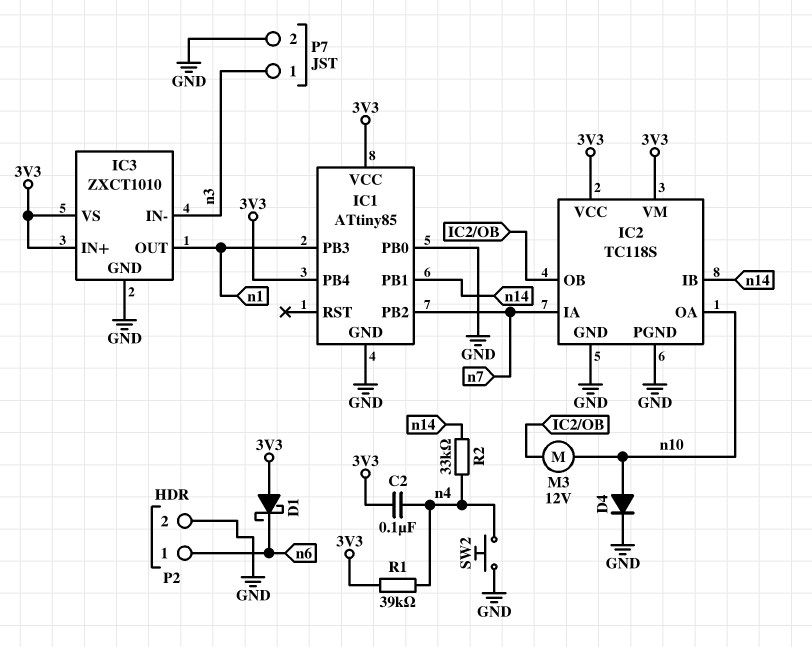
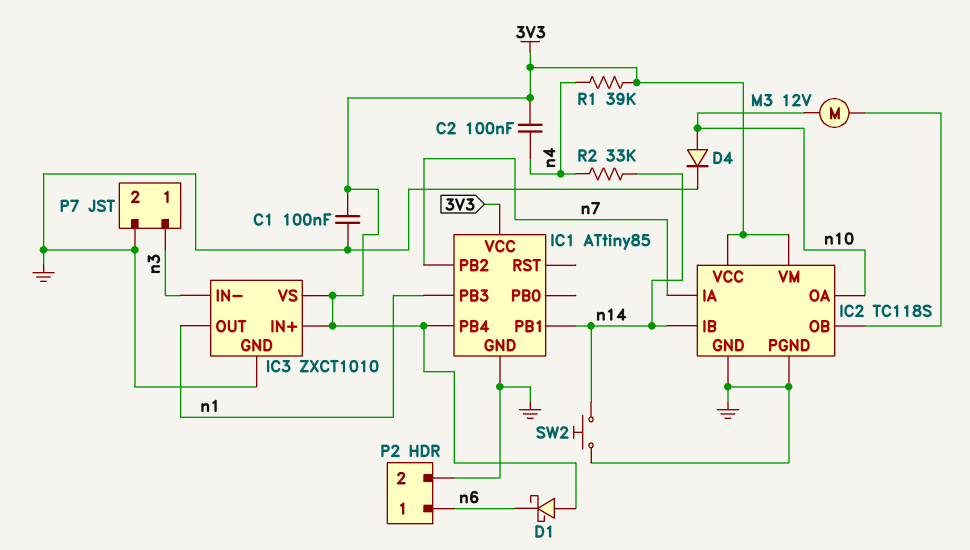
C1: none -> 100nF (3V3, GND)
IC1 pin PB0: GND -> none
SW2: button (GND, n4) -> button (GND, n14)

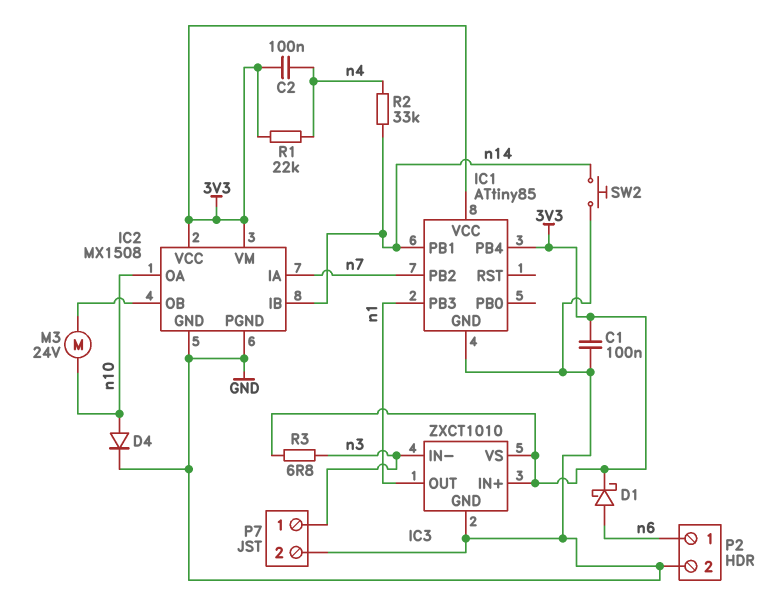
D1: schottky (A 3V3, K n6) -> schottky (A n6, K 3V3)
IC2: TC118S -> MX1508
M3: motor 12V (IC2/OB, n10) -> motor 24V (IC2/OB, n10)
R1: 39k (3V3, n4) -> 22k (3V3, n4)
R3: none -> 6.8 (3V3, n3)

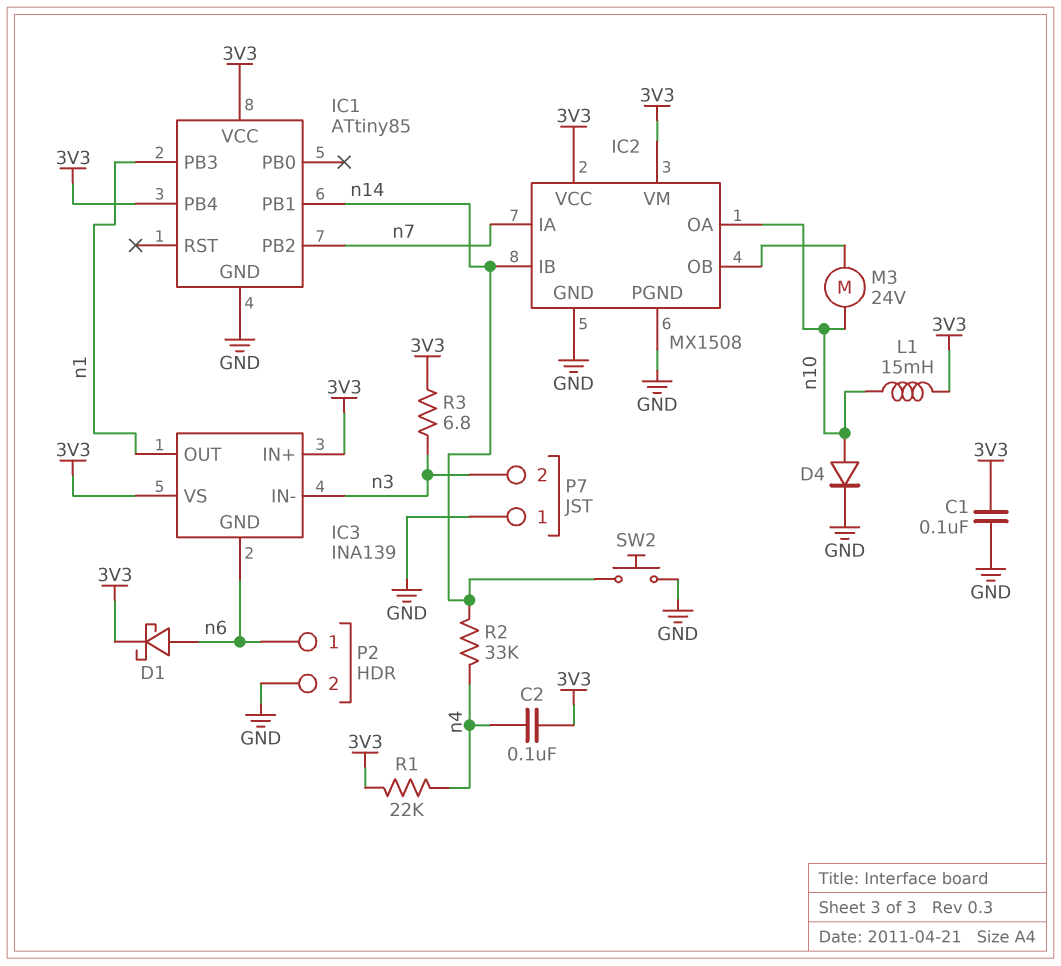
IC3: ZXCT1010 -> INA139
IC3 pin GND: GND -> n6
L1: none -> 15mH (3V3, n10)
P7 pin 1: n3 -> GND
P7 pin 2: GND -> n3

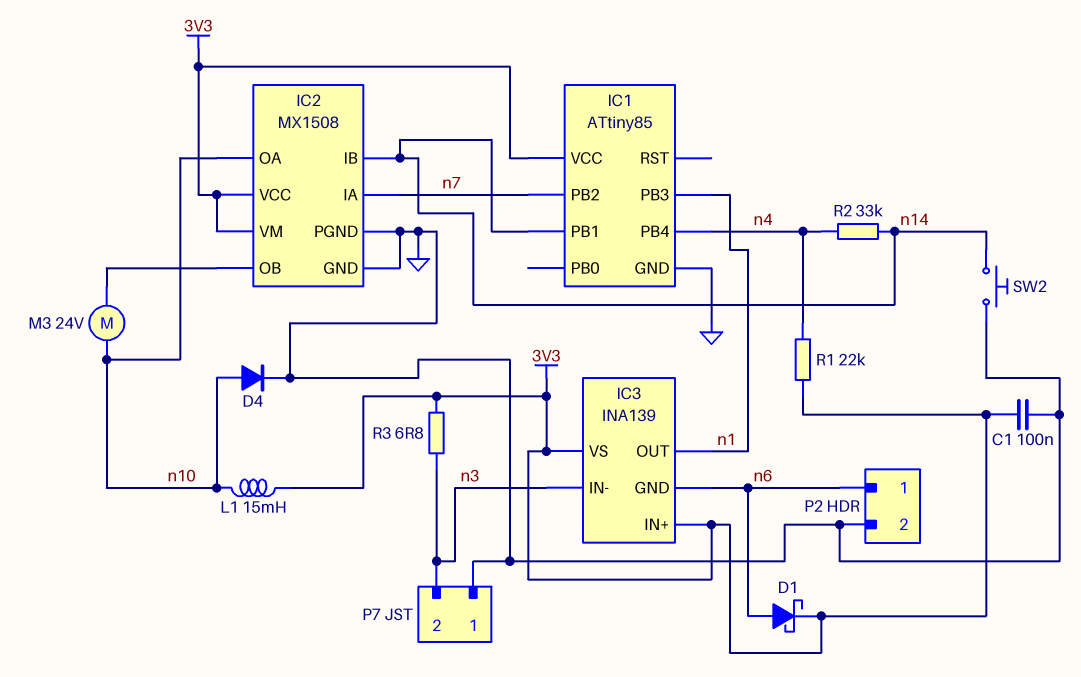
C2: 100nF (3V3, n4) -> none
IC1 pin PB4: 3V3 -> n4

